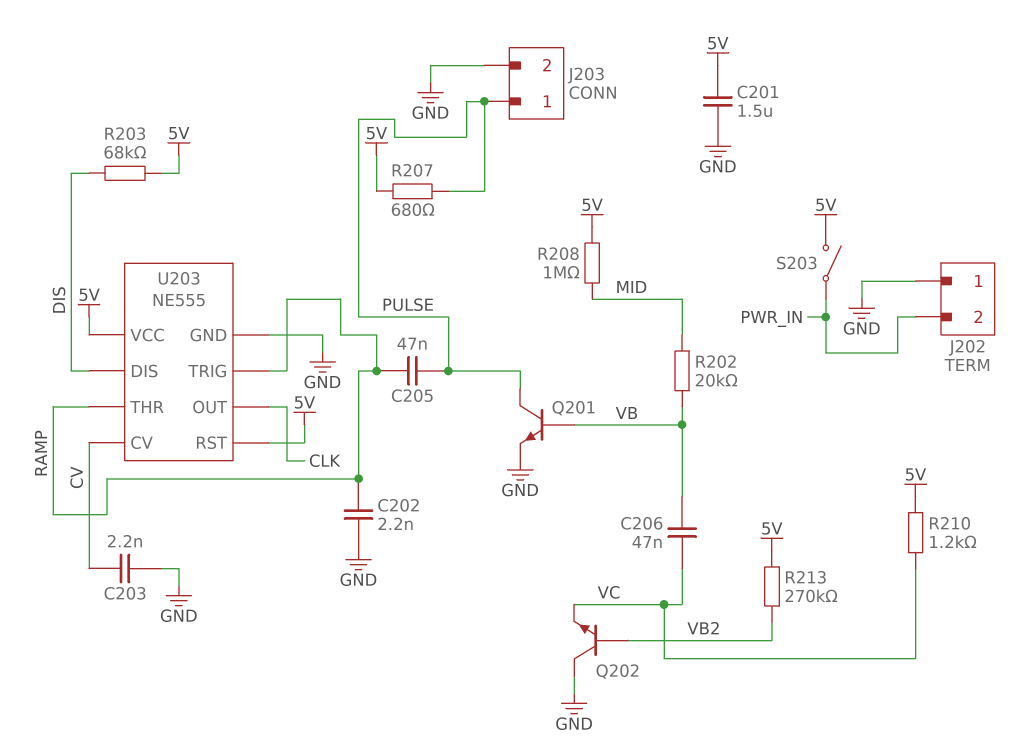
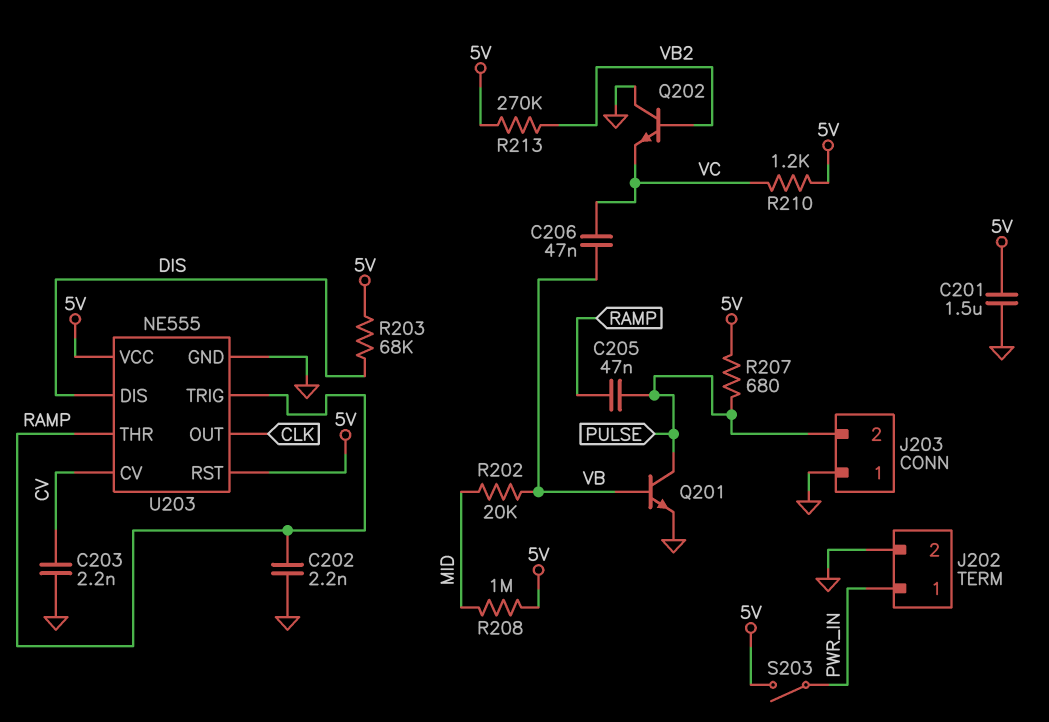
J202 pin 1: GND -> PWR_IN
J202 pin 2: PWR_IN -> GND
J203 pin 1: PULSE -> GND
J203 pin 2: GND -> PULSE

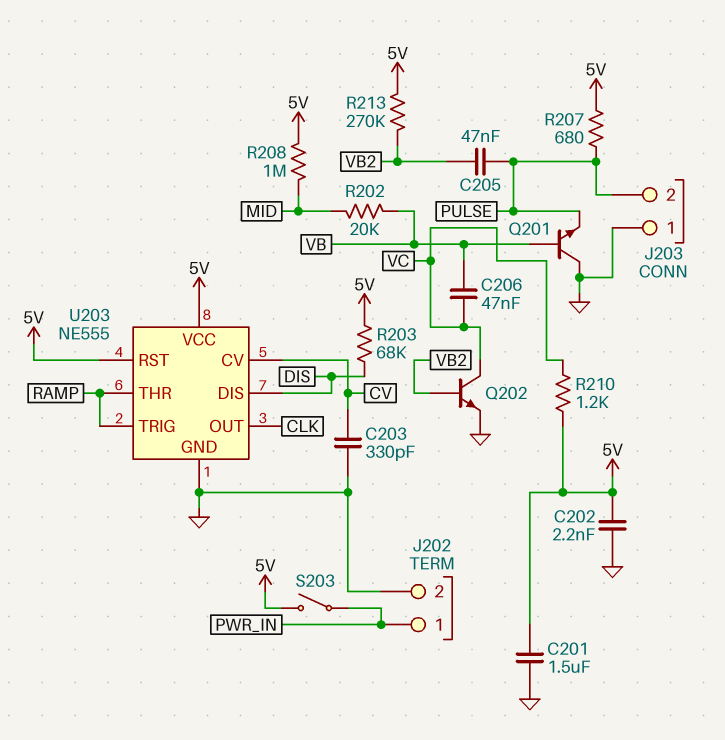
C202: 2.2nF (GND, RAMP) -> 2.2nF (5V, GND)
C203: 2.2nF (CV, GND) -> 330pF (CV, GND)
C205: 47nF (PULSE, RAMP) -> 47nF (PULSE, VB2)
Q201: NPN (B VB, C PULSE, E GND) -> NPN (B VB, C GND, E PULSE)
Q202: NPN (B VB2, C GND, E VC) -> NPN (B VB2, C VC, E GND)

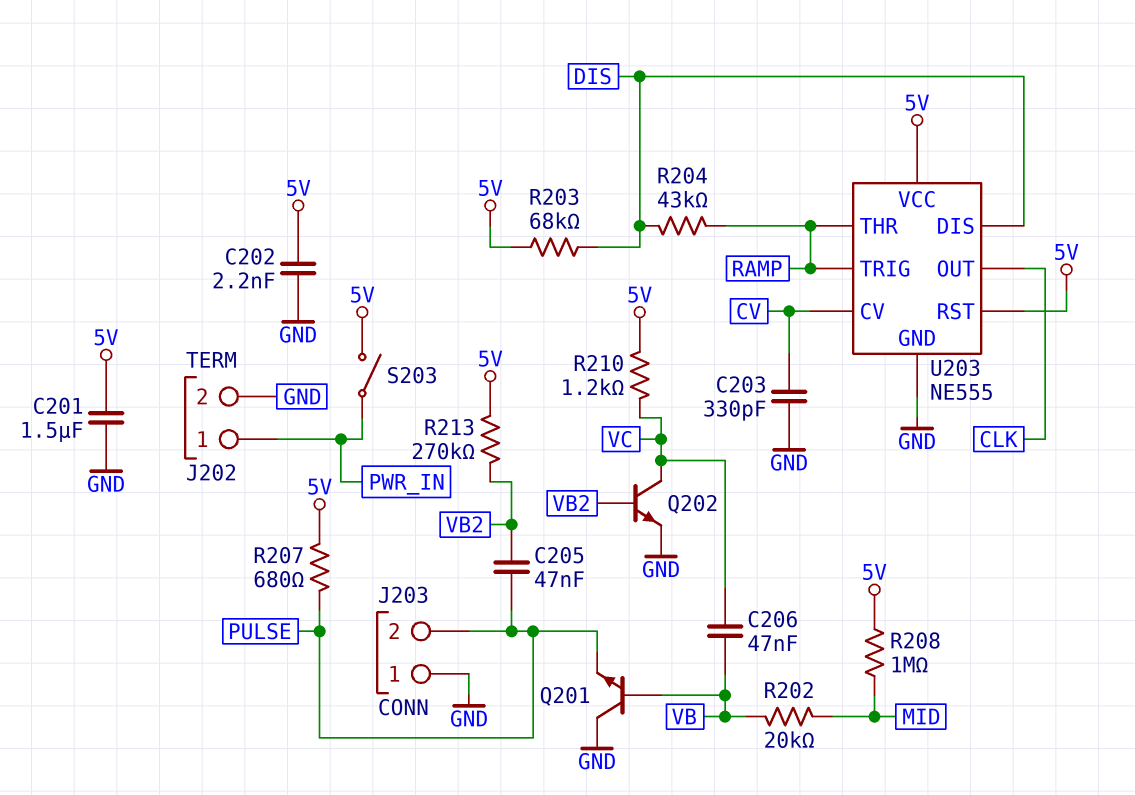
R204: none -> 43k (DIS, RAMP)

